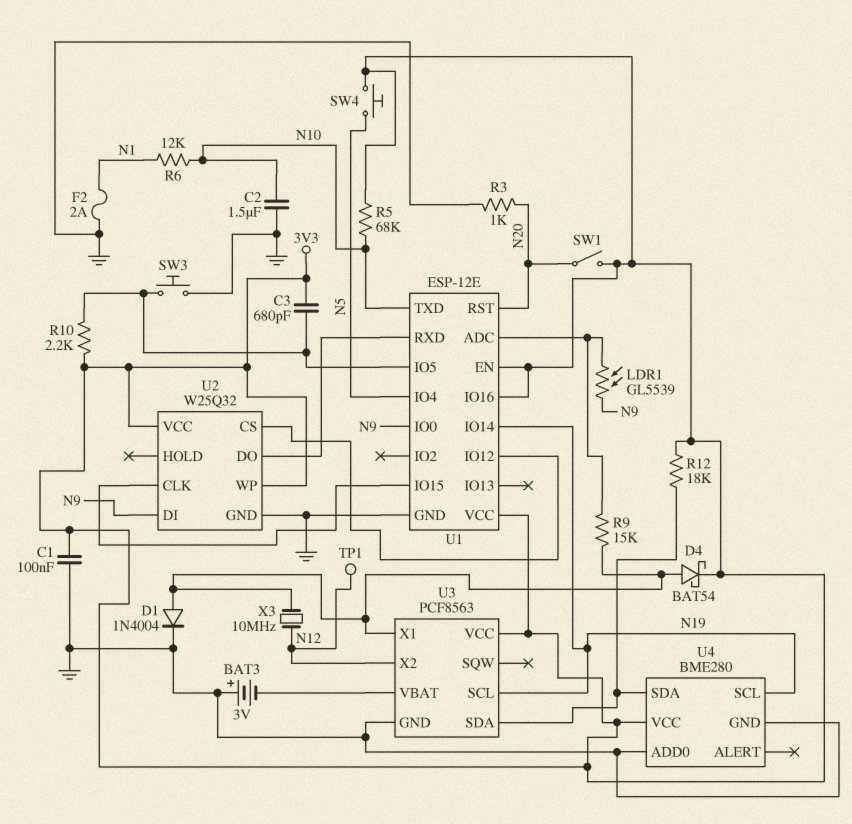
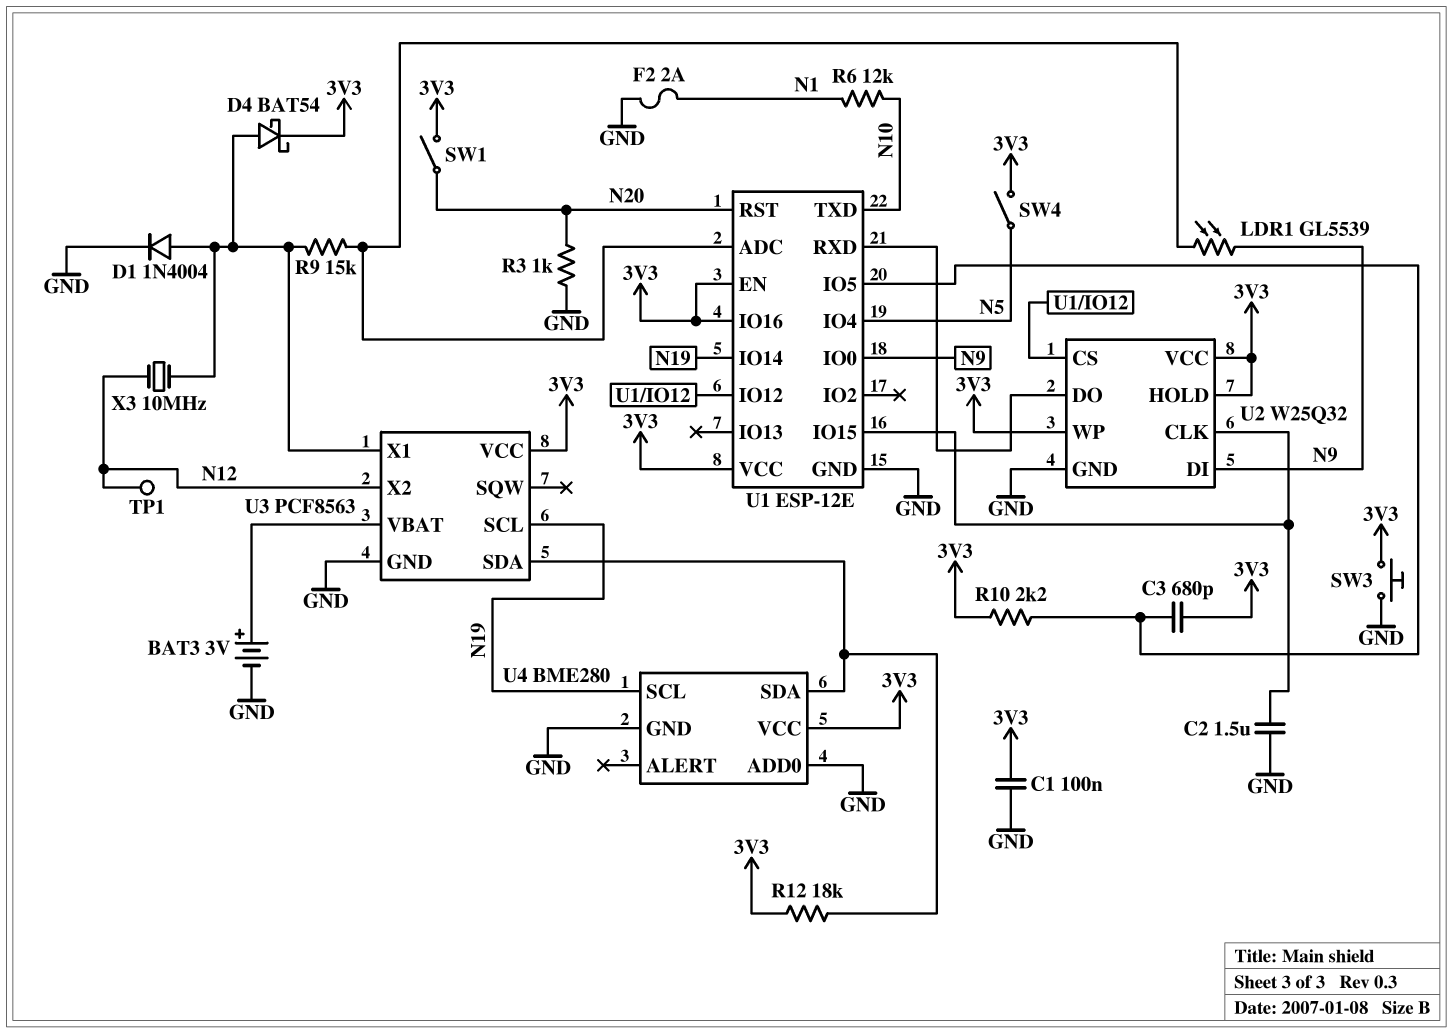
BAT3: 3V (plus GND, minus U3/VBAT) -> 3V (plus U3/VBAT, minus GND)
C2: 1.5uF (GND, N10) -> 1.5uF (GND, U1/IO15)
R5: 68k (3V3, N10) -> none
SW3: button (GND, U1/IO5) -> button (3V3, GND)
SW4: button (3V3, N5) -> switch (3V3, N5)
U2 pin HOLD: none -> 3V3

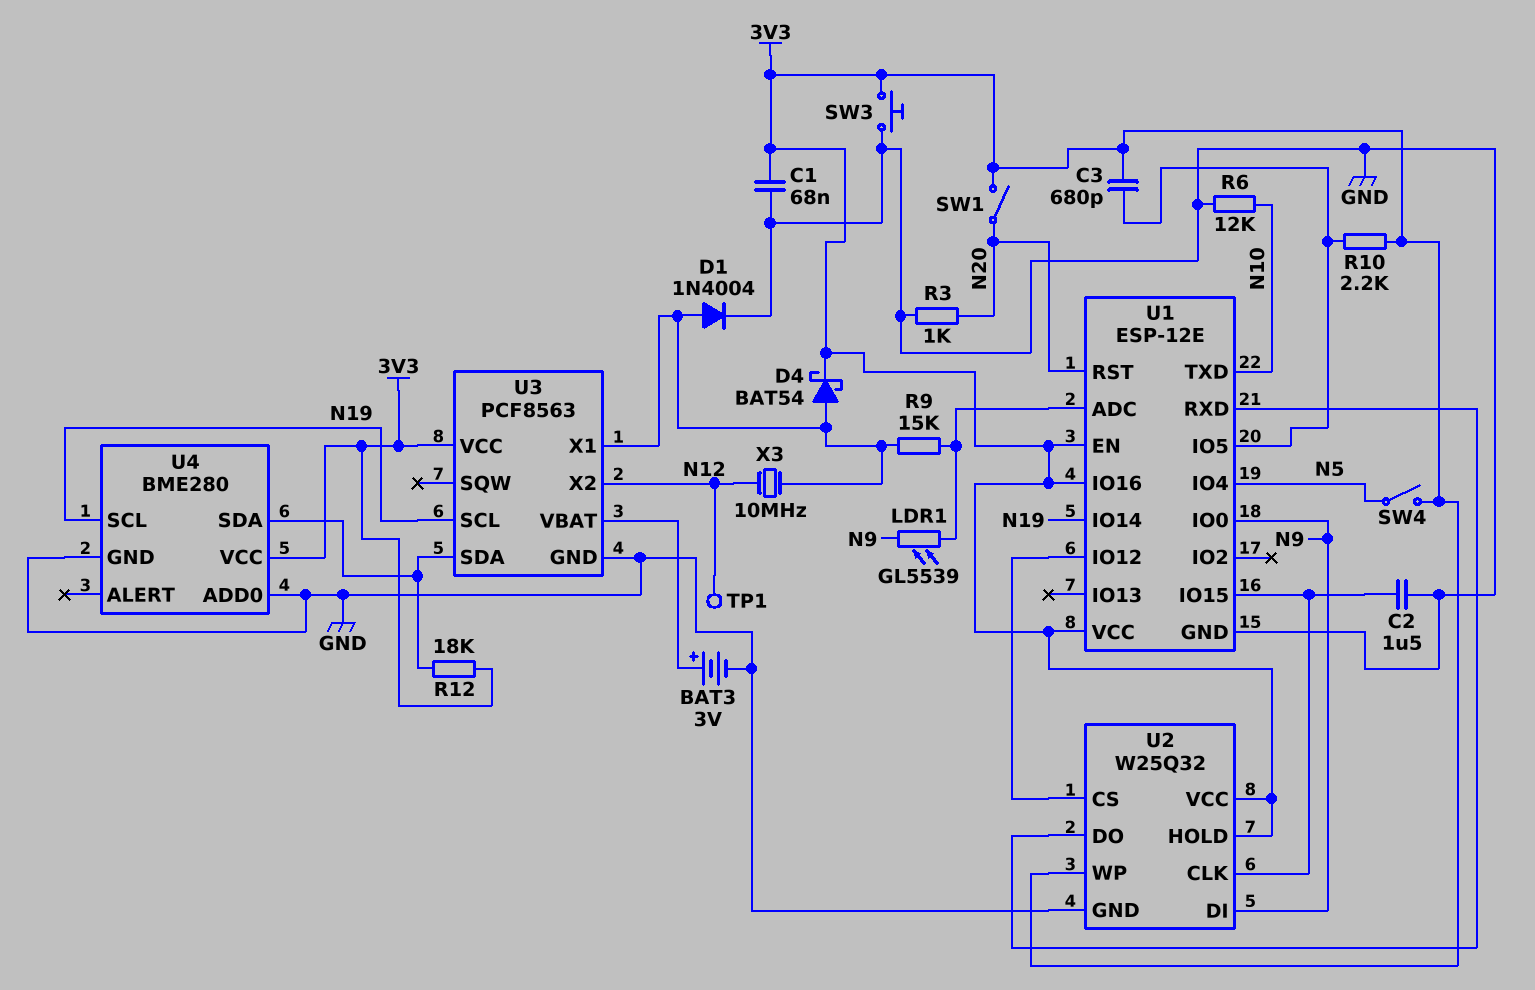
C1: 100nF (3V3, GND) -> 68nF (3V3, GND)
F2: 2A (GND, N1) -> none
R6: 12k (N1, N10) -> 12k (GND, N10)

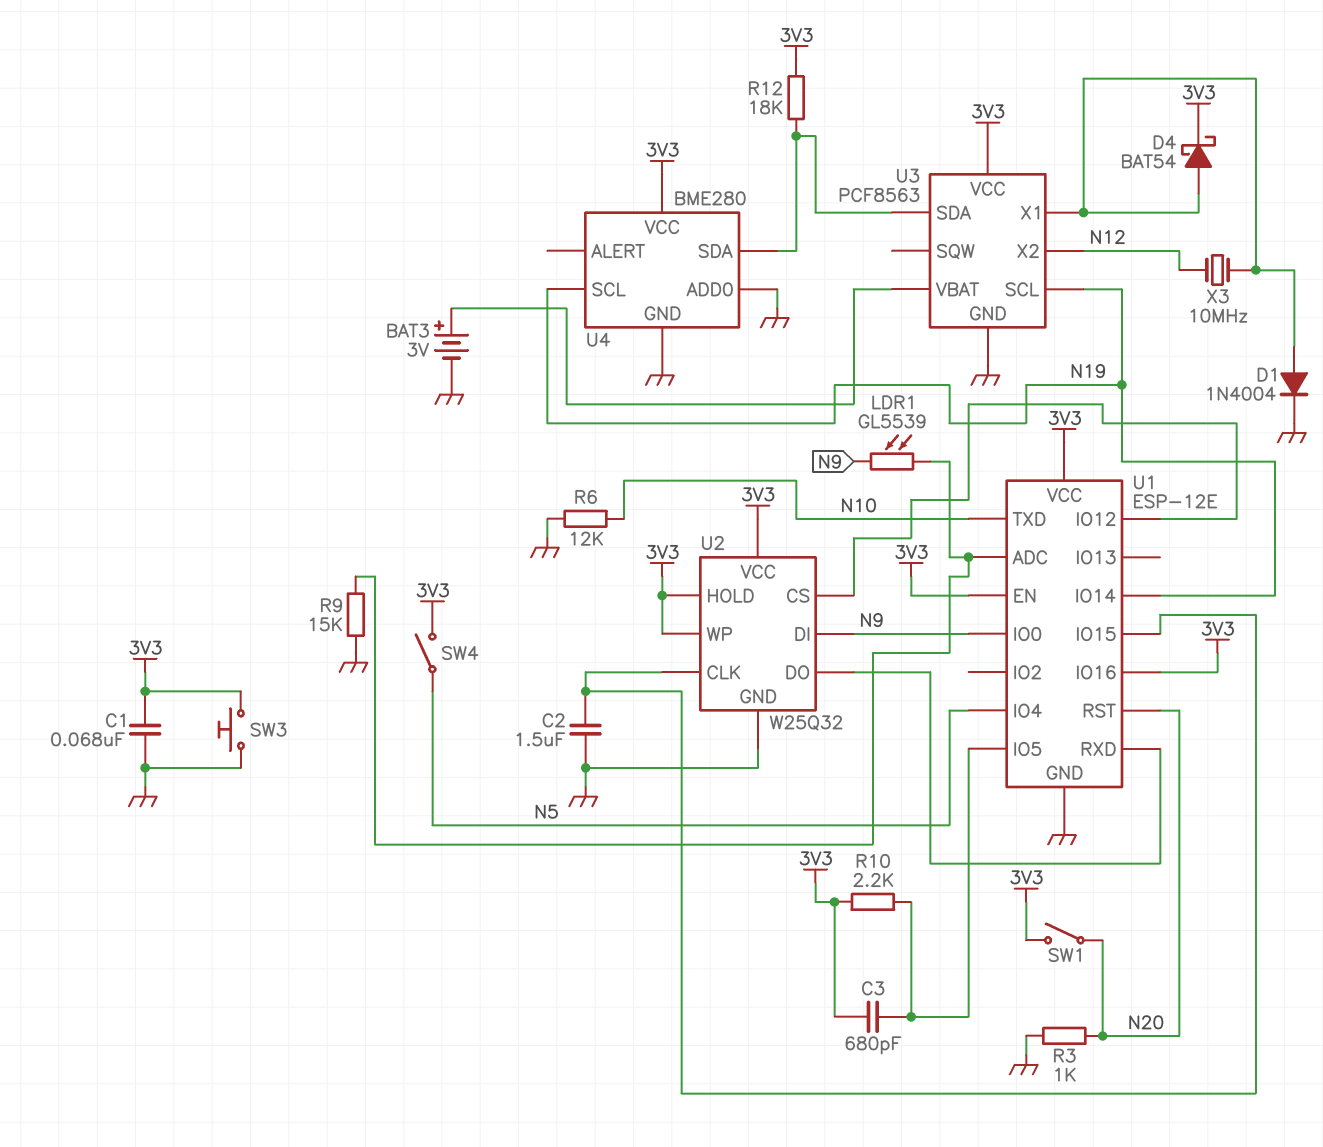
R9: 15k (U1/ADC, U3/X1) -> 15k (GND, U1/ADC)
TP1: test point (N12) -> none

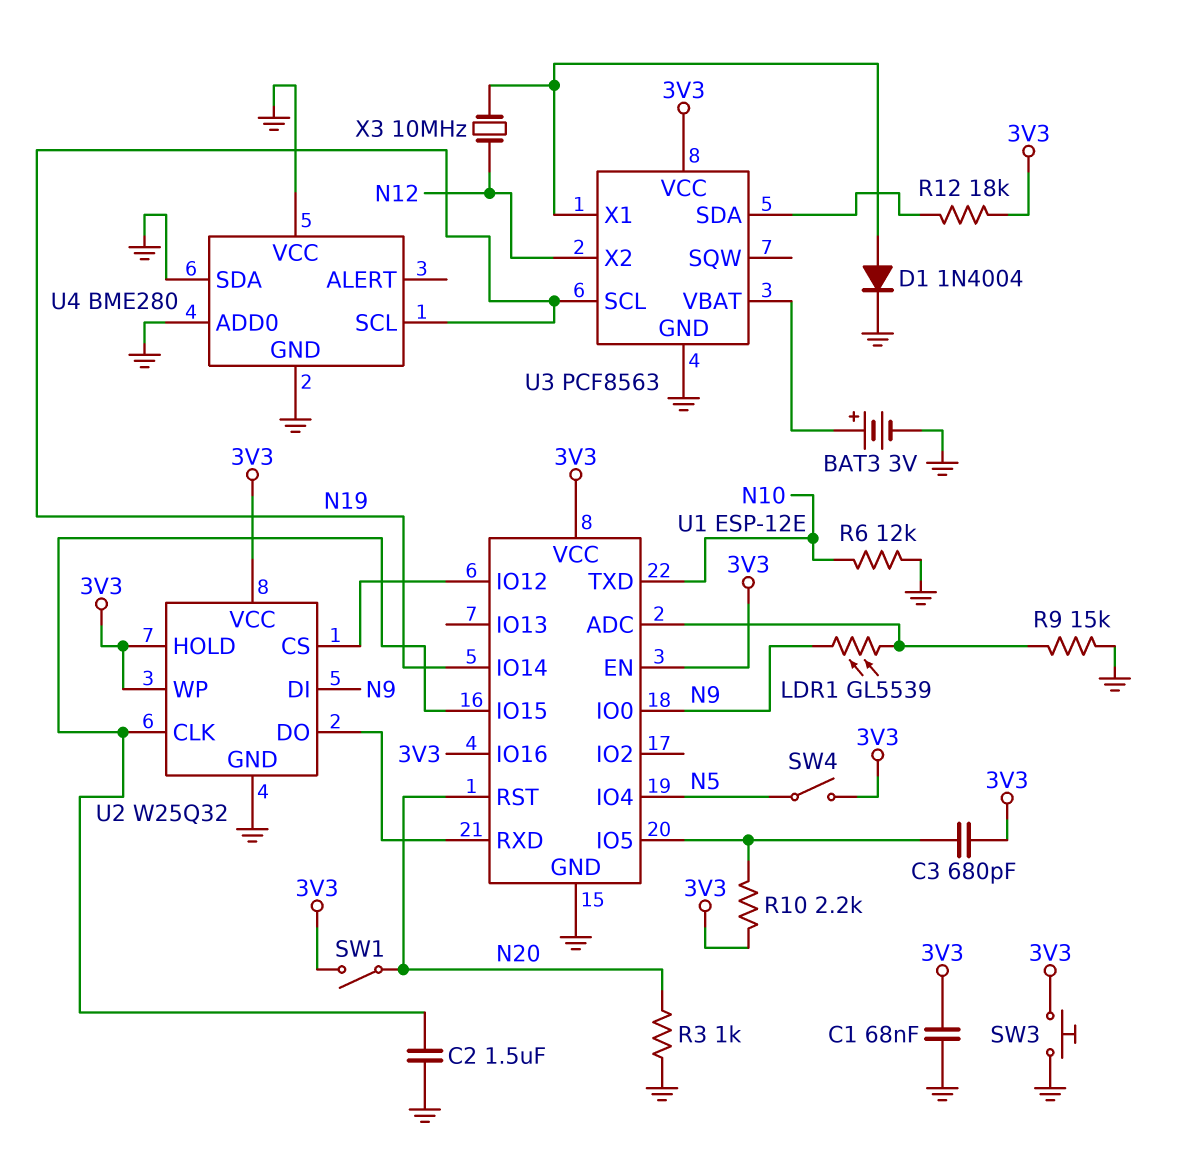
D4: schottky BAT54 (A U3/X1, K 3V3) -> none
U4 pin SDA: U3/SDA -> GND
U4 pin VCC: 3V3 -> GND

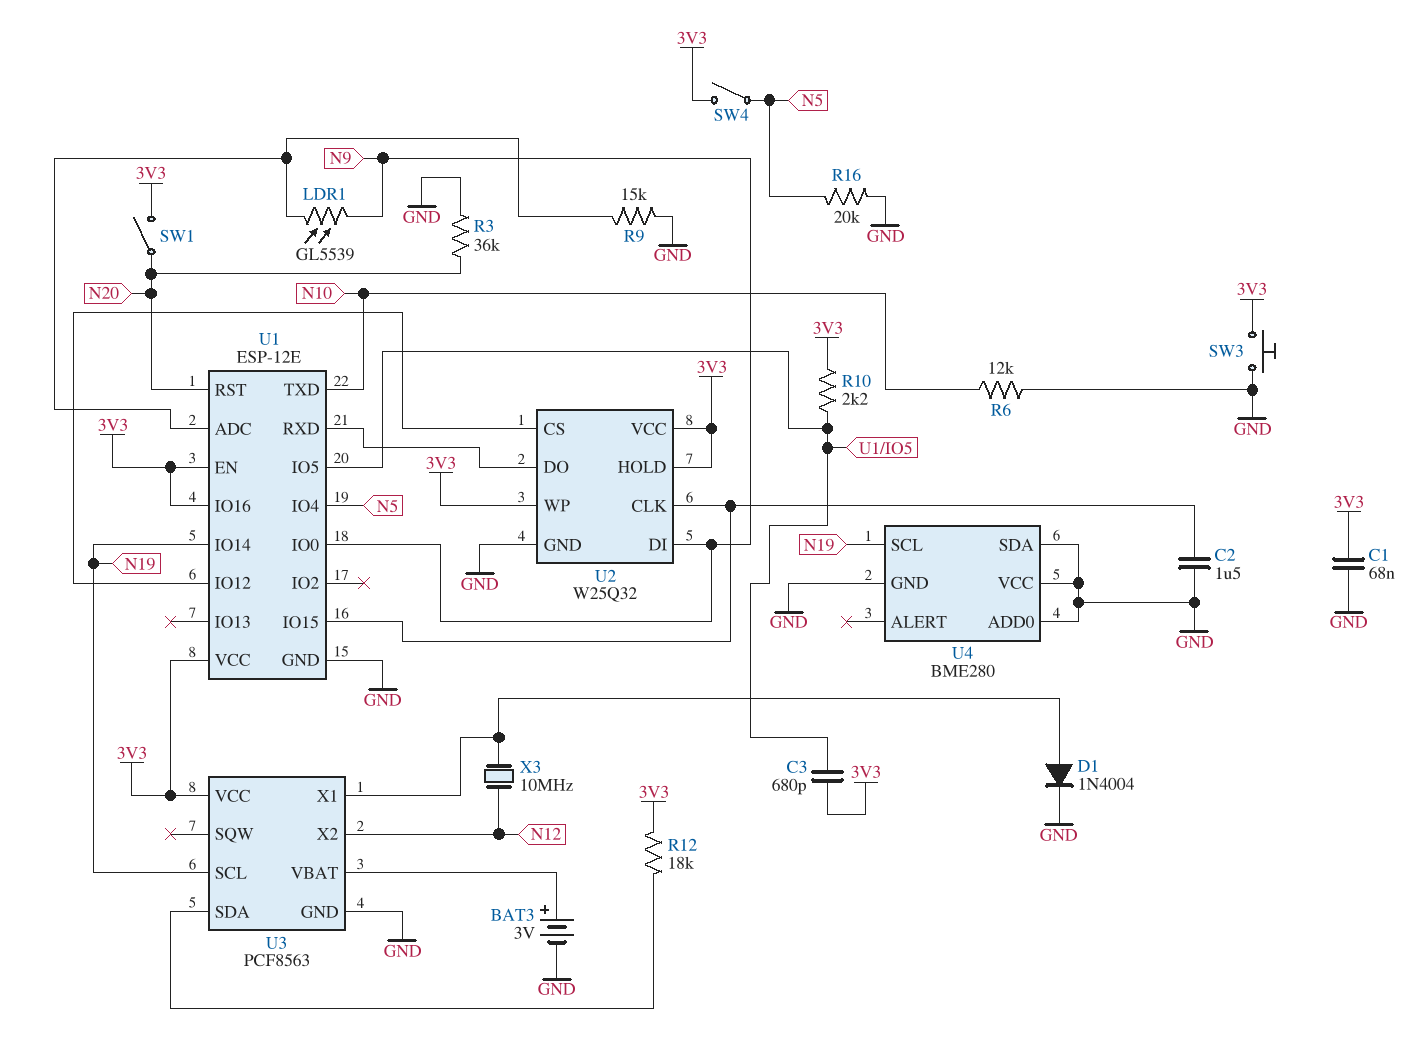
R3: 1k (GND, N20) -> 36k (GND, N20)
R16: none -> 20k (GND, N5)

